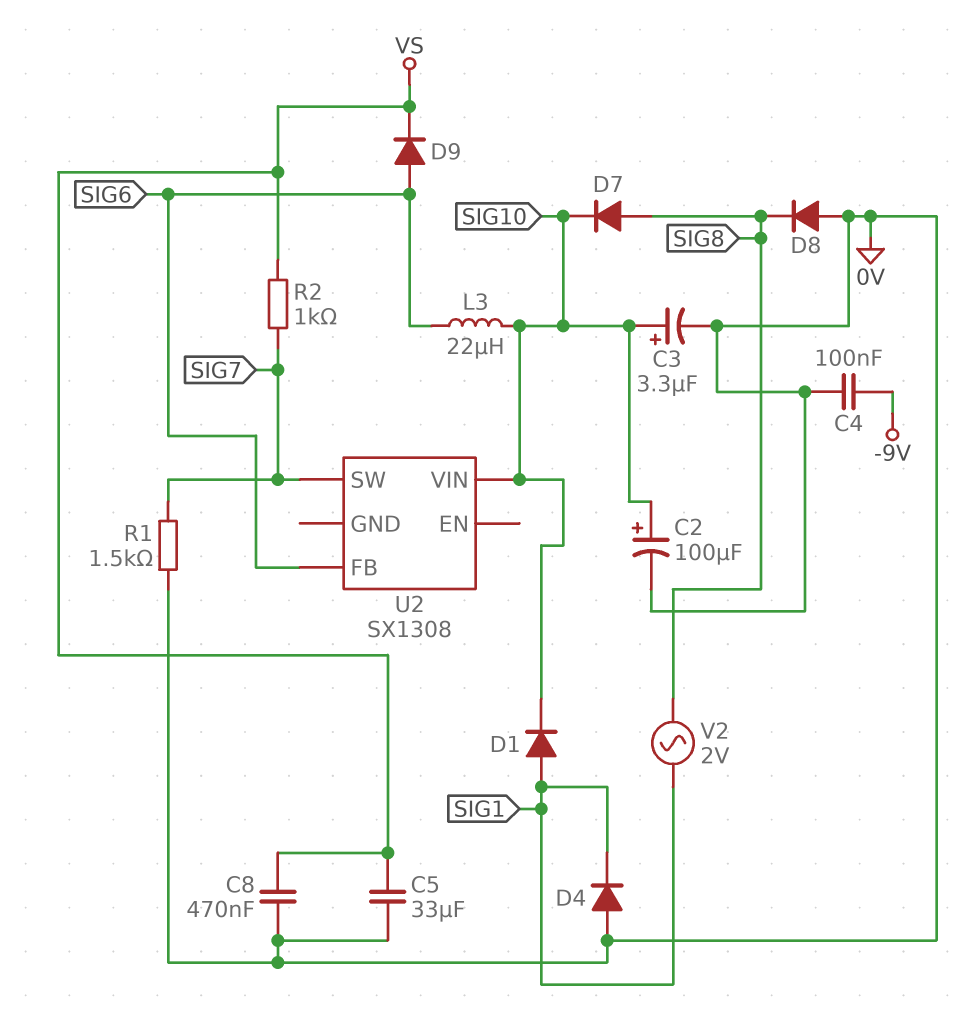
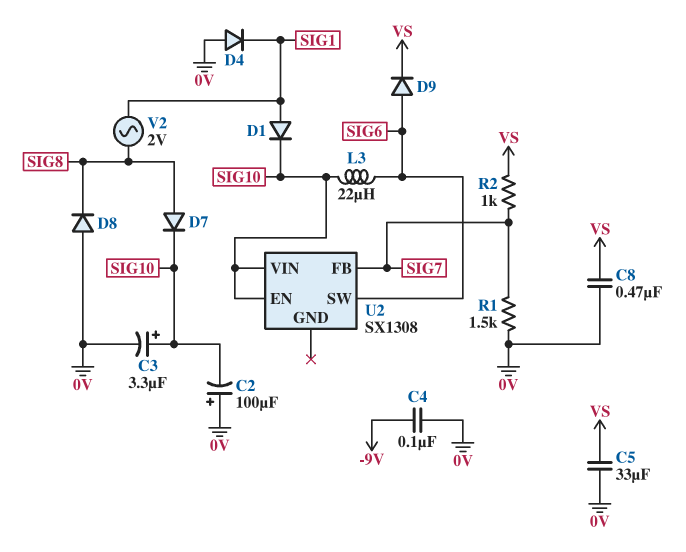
C2: 100uF (plus SIG10, minus 0V) -> 100uF (plus 0V, minus SIG10)
U2 pin EN: none -> SIG10
U2 pin FB: SIG6 -> SIG7
U2 pin SW: SIG7 -> SIG6

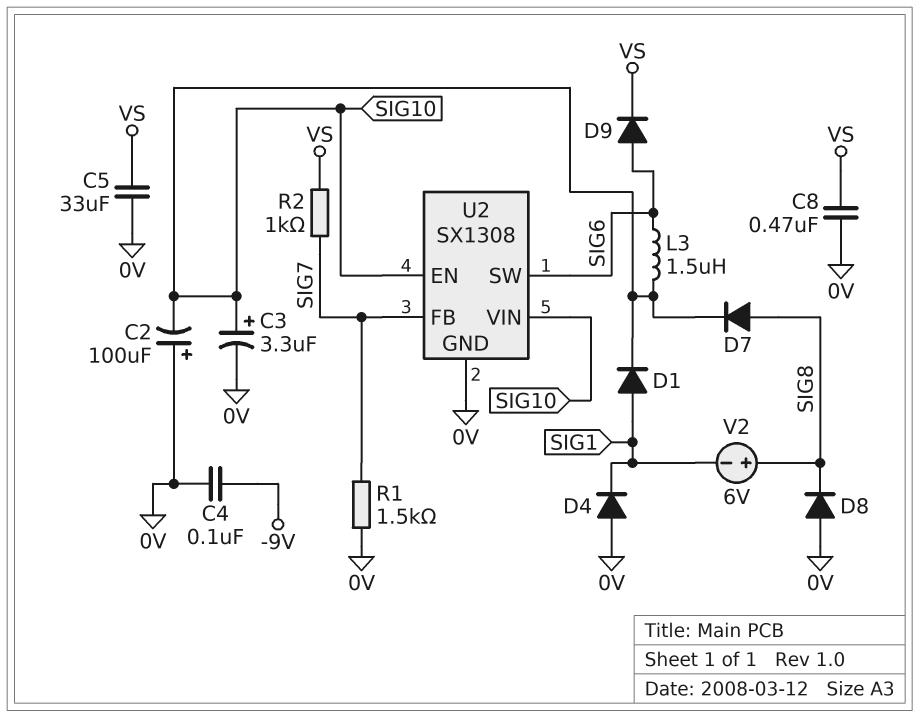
L3: 22uH (SIG6, SIG10) -> 1.5uH (SIG6, SIG10)
U2 pin GND: none -> 0V
V2: AC 2V (SIG1, SIG8) -> 6V (plus SIG8, minus SIG1)

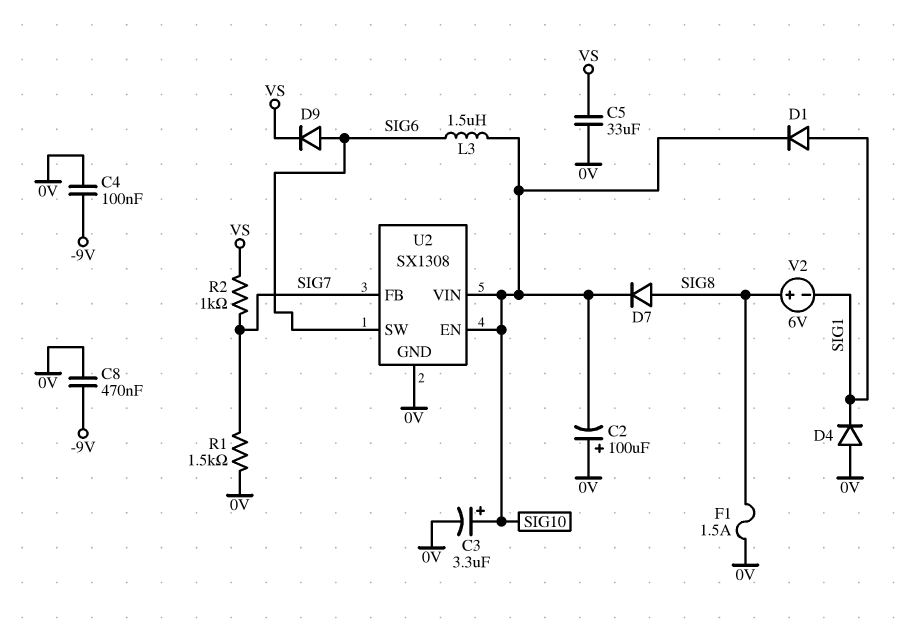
C8: 470nF (0V, VS) -> 470nF (-9V, 0V)
D8: diode (A 0V, K SIG8) -> none
F1: none -> 1.5A (0V, SIG8)

